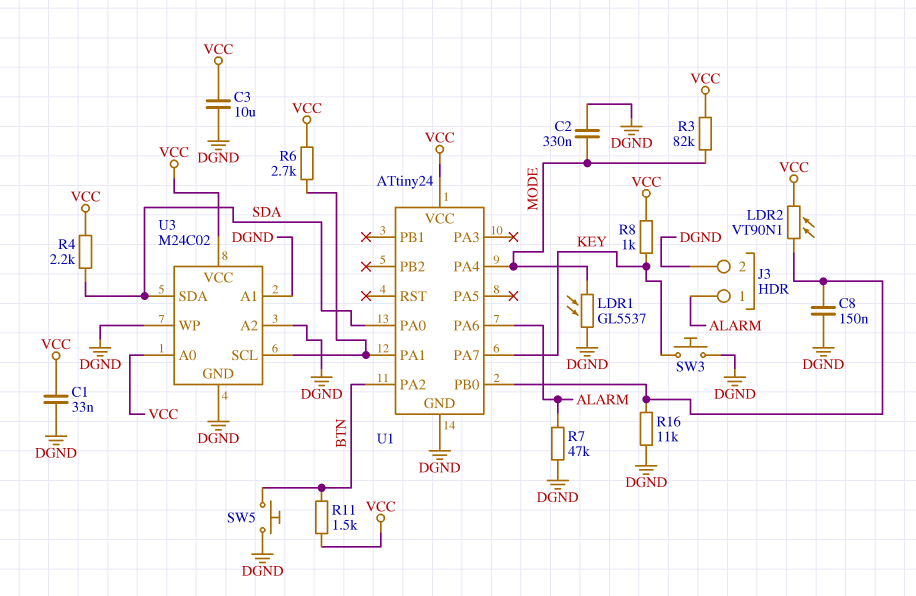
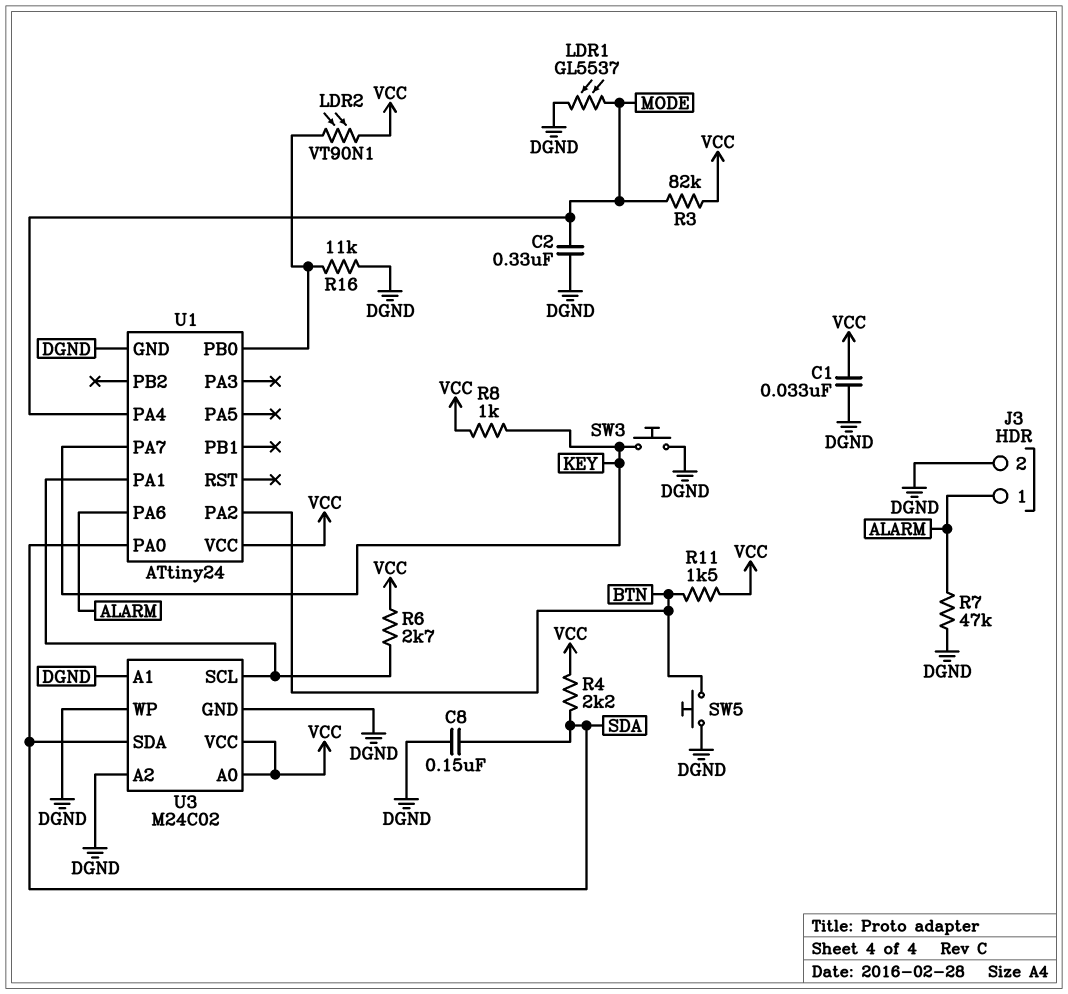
C3: 10uF (DGND, VCC) -> none
C8: 150nF (DGND, U1/PB0) -> 150nF (DGND, SDA)

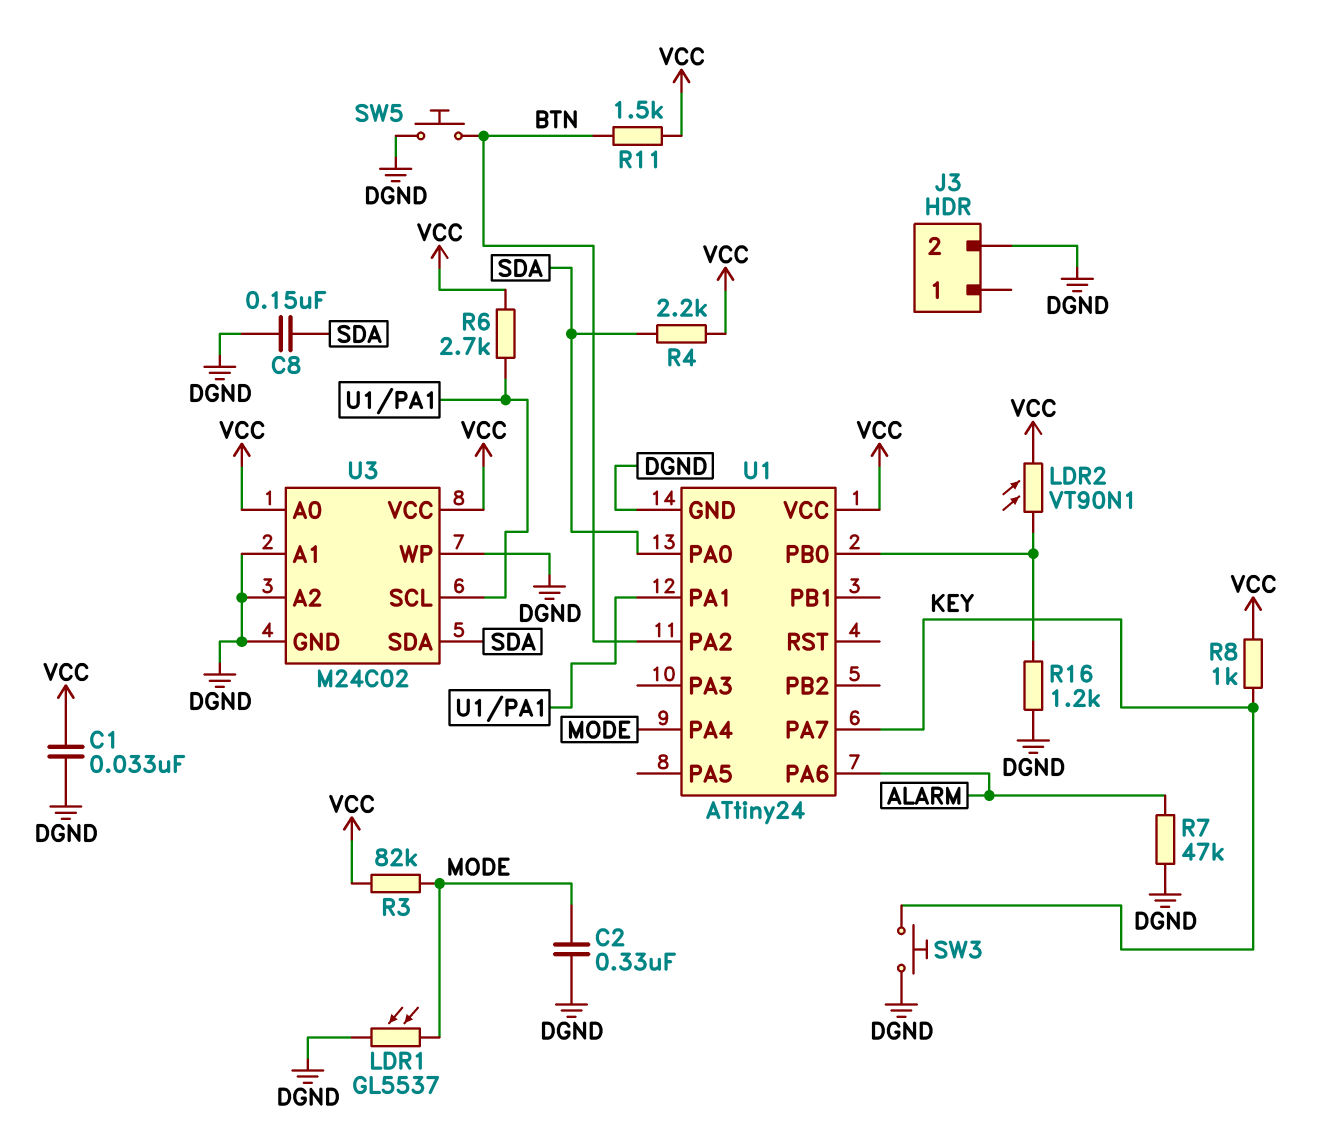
J3 pin 1: ALARM -> none
R16: 11k (DGND, U1/PB0) -> 1.2k (DGND, U1/PB0)

